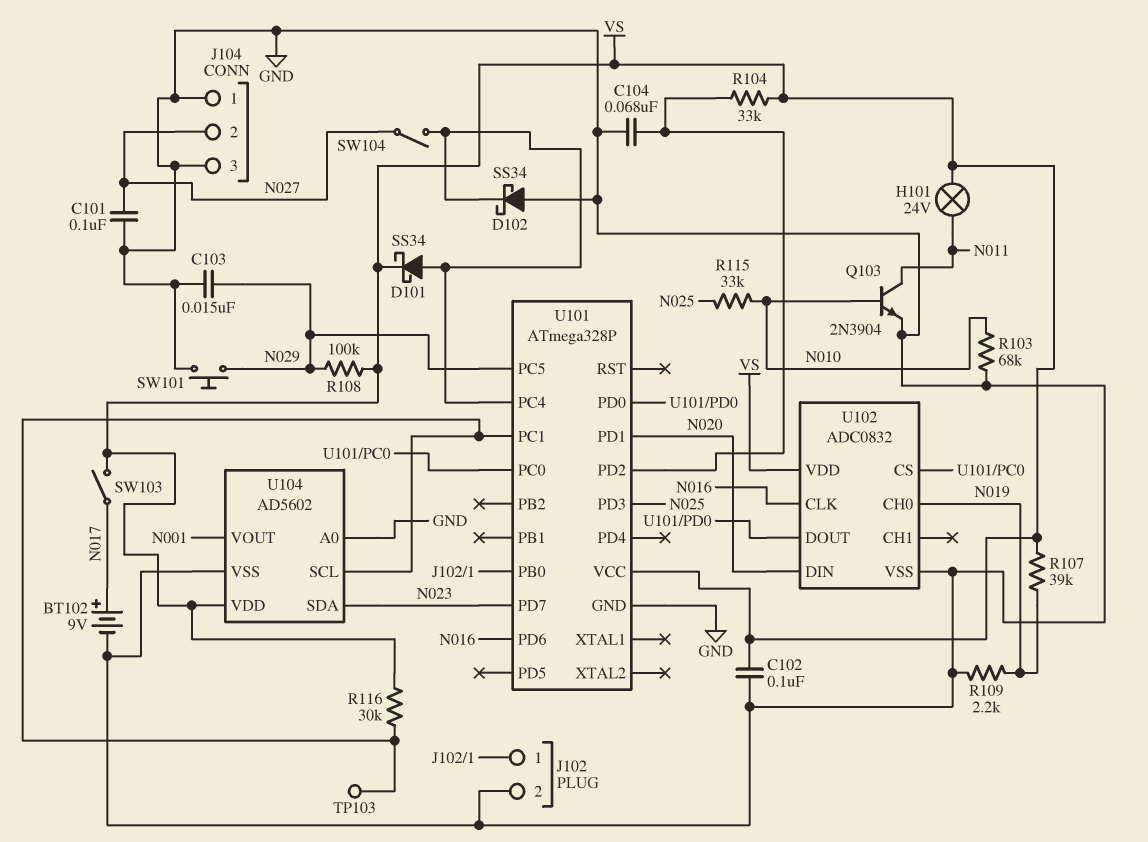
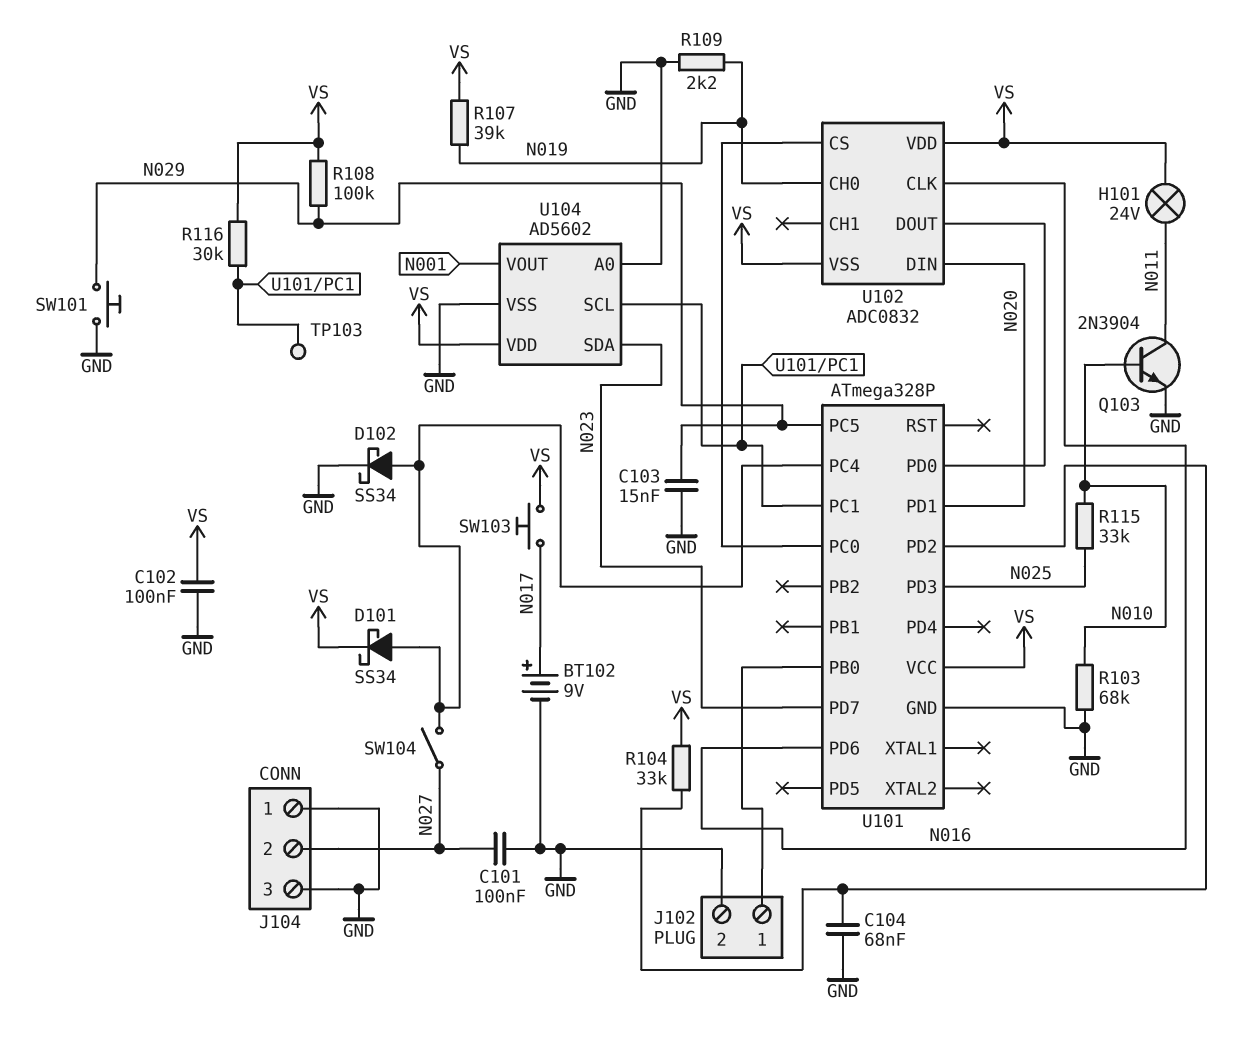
D102: schottky SS34 (A GND, K U101/PC4) -> schottky SS34 (A U101/PC4, K GND)
SW103: switch (N017, VS) -> button (N017, VS)
U102 pin VSS: GND -> VS

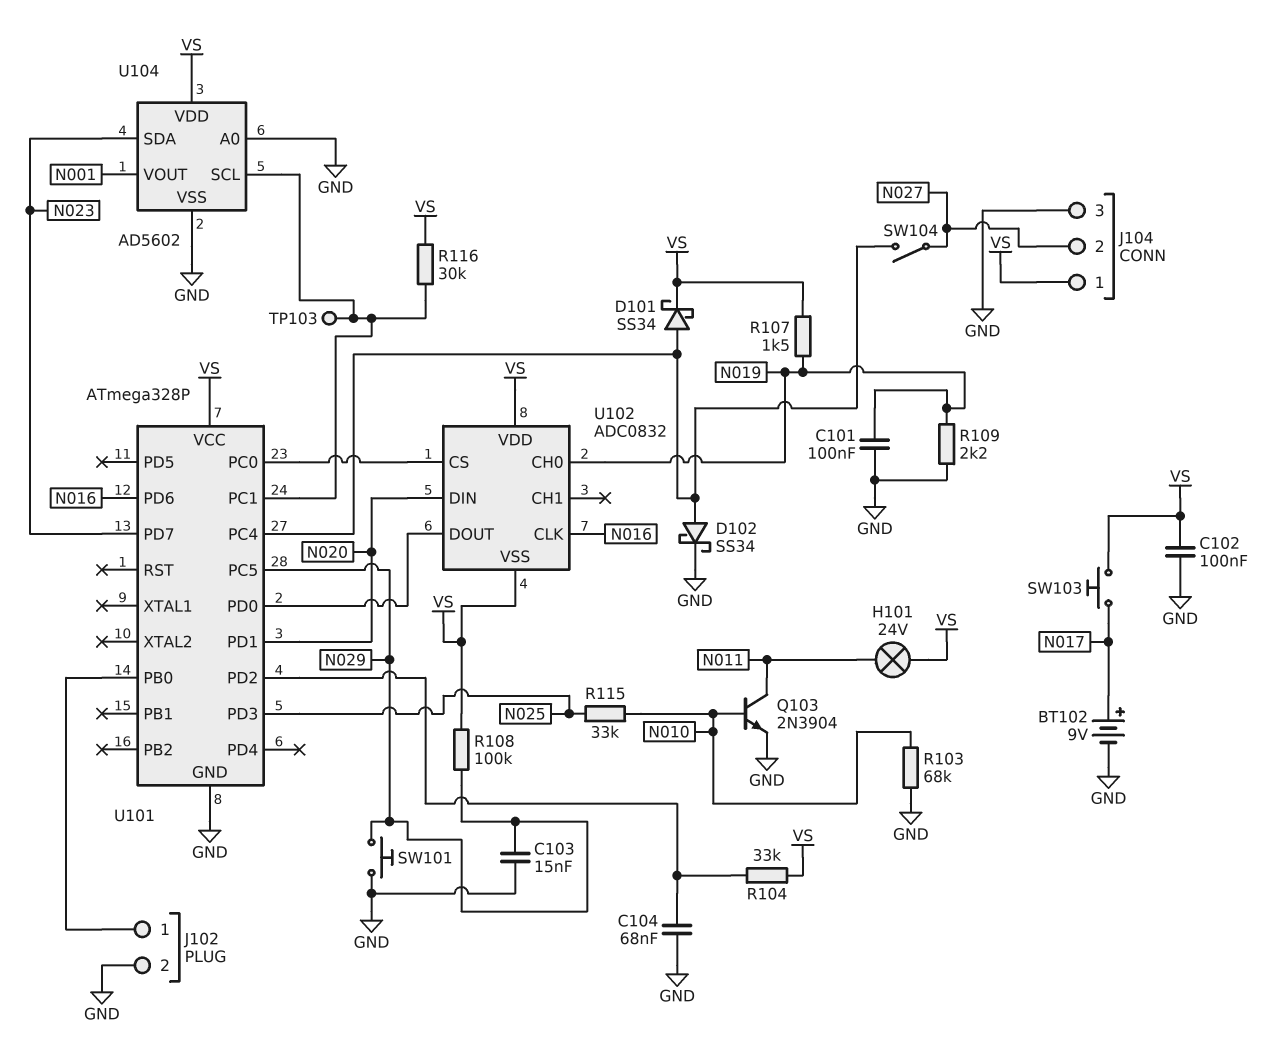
C101: 100nF (GND, N027) -> 100nF (GND, N019)
J104 pin 1: GND -> VS
R107: 39k (N019, VS) -> 1.5k (N019, VS)

